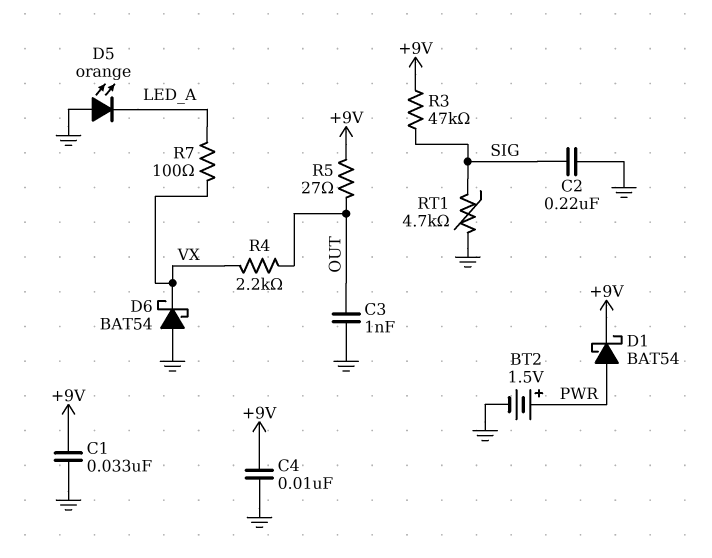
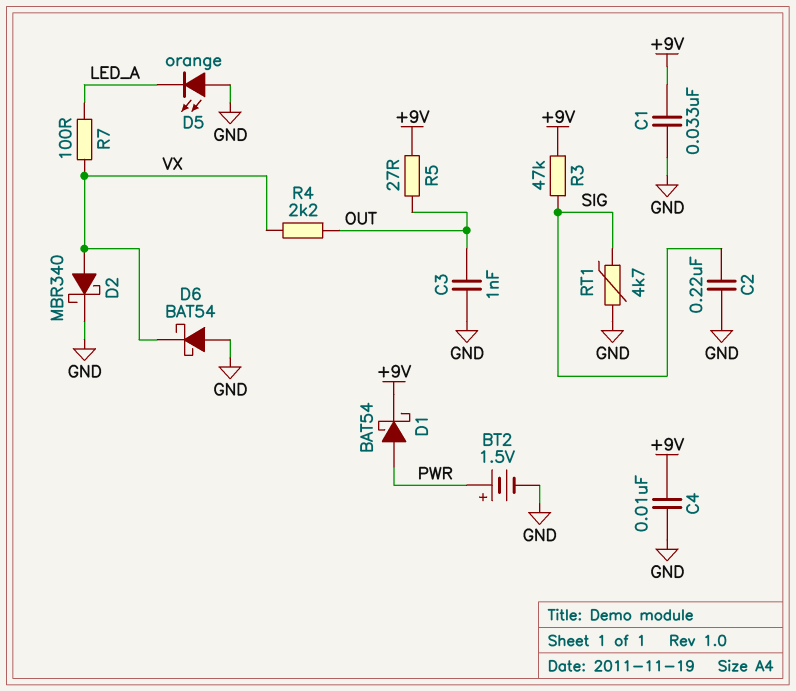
D2: none -> schottky MBR340 (A VX, K GND)

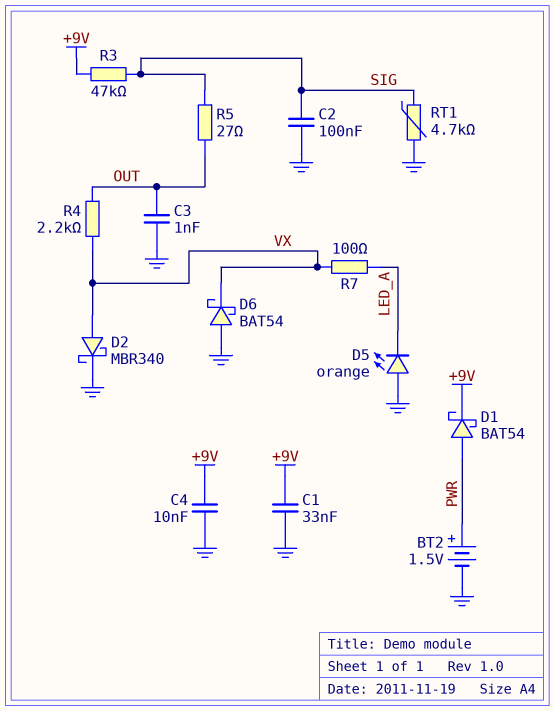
C2: 220nF (GND, SIG) -> 100nF (GND, SIG)
R5: 27 (+9V, OUT) -> 27 (OUT, SIG)

